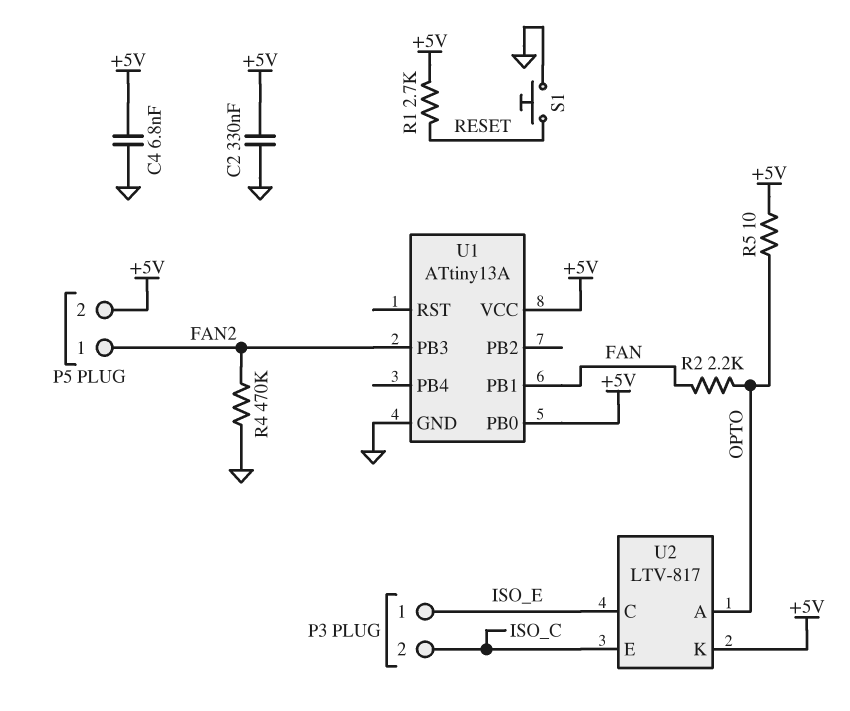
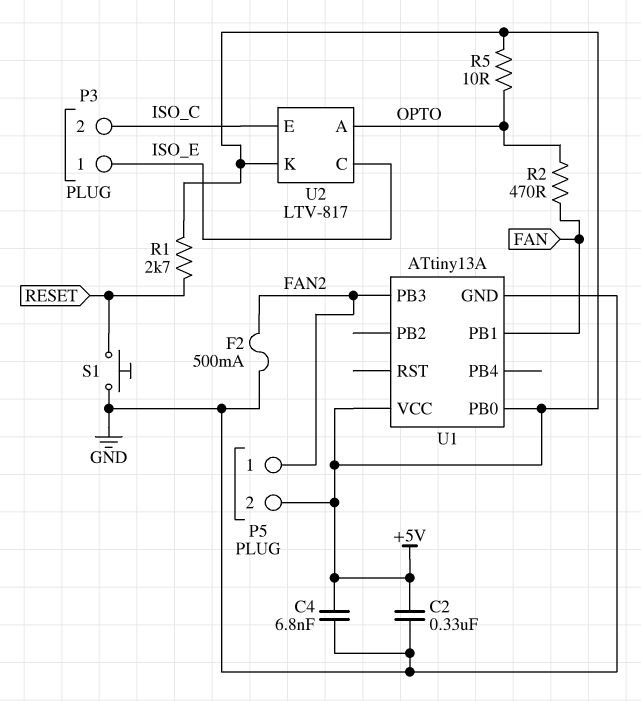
F2: none -> 500mA (FAN2, GND)
R2: 2.2k (FAN, OPTO) -> 470 (FAN, OPTO)
R4: 470k (FAN2, GND) -> none

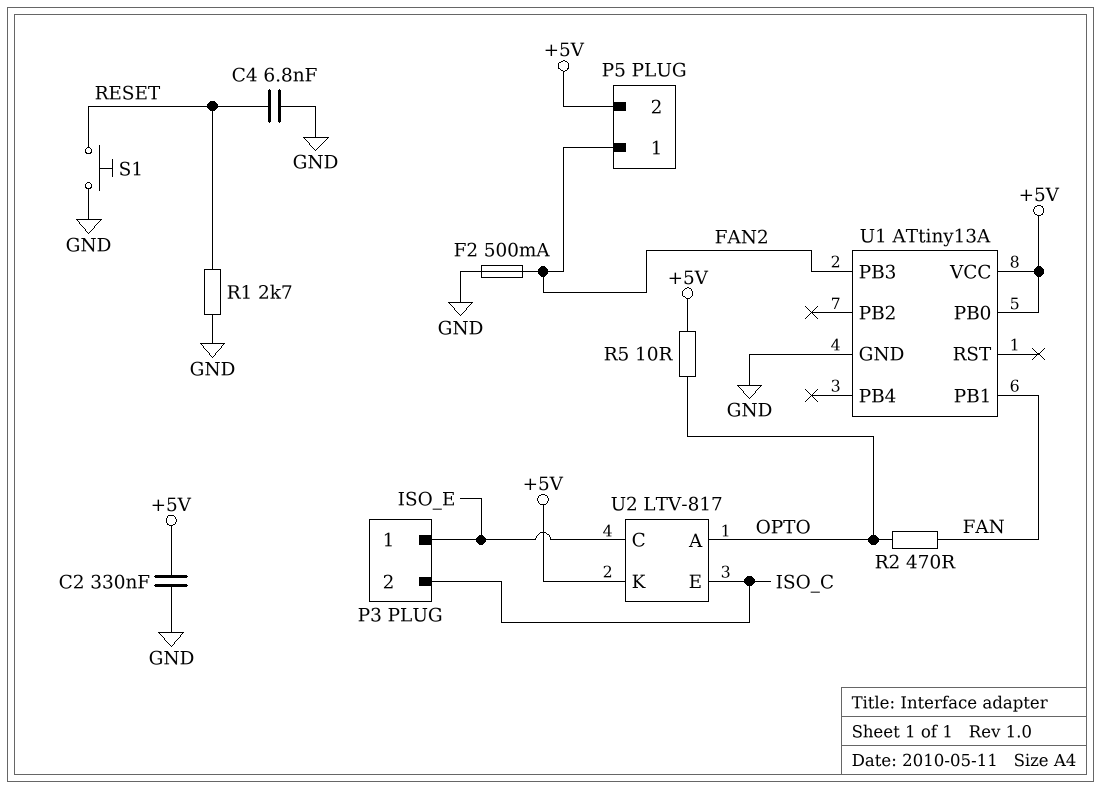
C4: 6.8nF (+5V, GND) -> 6.8nF (GND, RESET)
R1: 2.7k (+5V, RESET) -> 2.7k (GND, RESET)

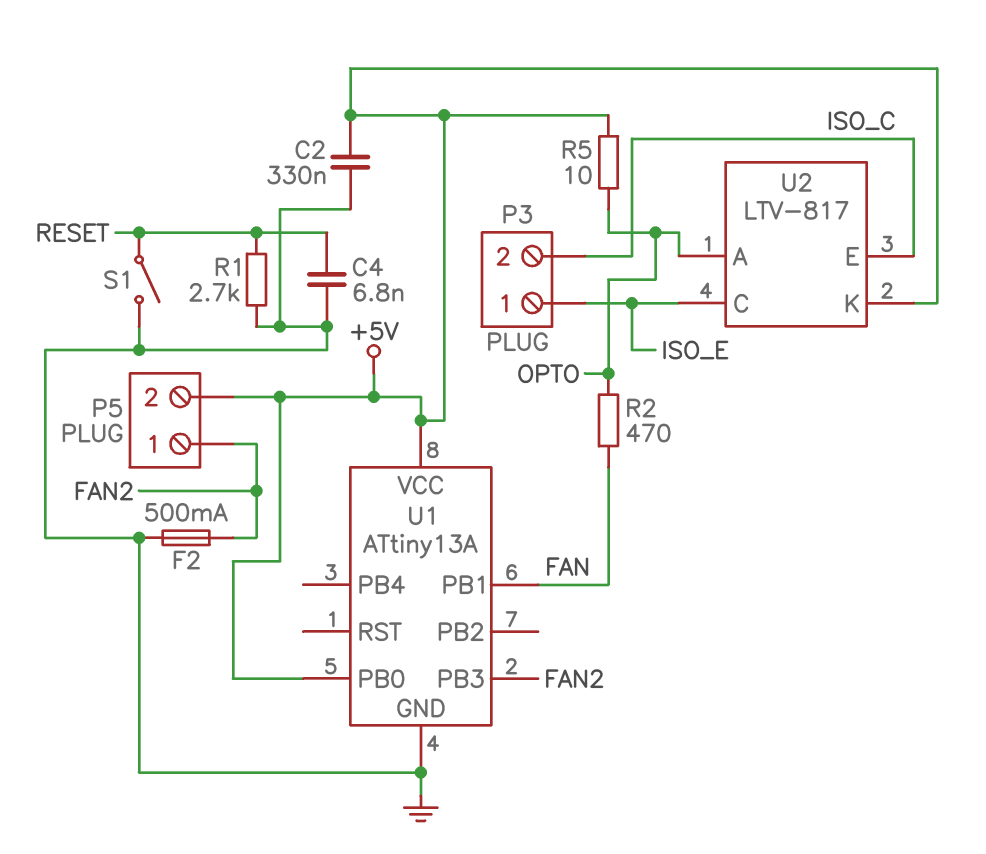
S1: button (GND, RESET) -> switch (GND, RESET)

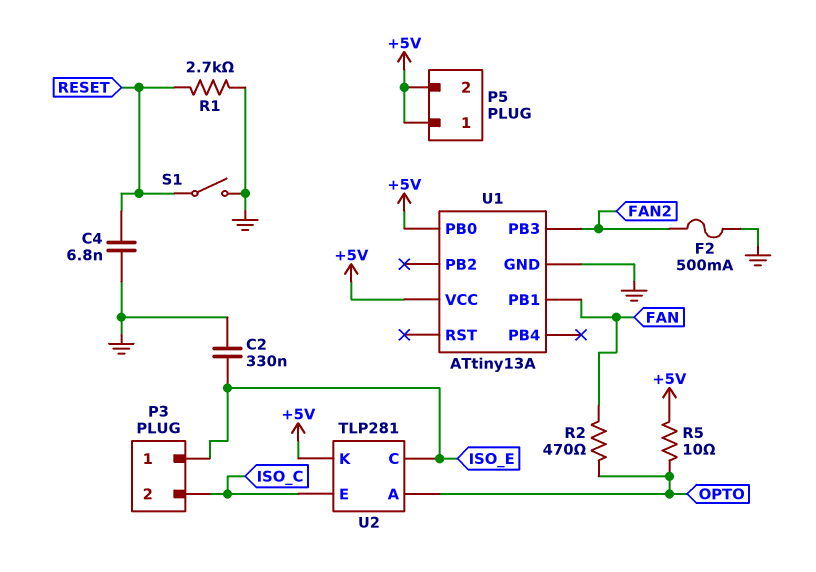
C2: 330nF (+5V, GND) -> 330nF (GND, ISO_E)
P5 pin 1: FAN2 -> +5V
U2: LTV-817 -> TLP281

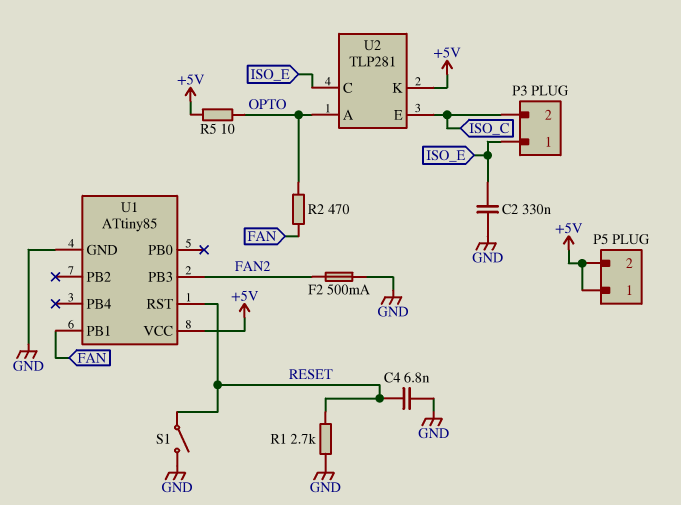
U1: ATtiny13A -> ATtiny85
U1 pin PB0: +5V -> none
U1 pin RST: none -> RESET

